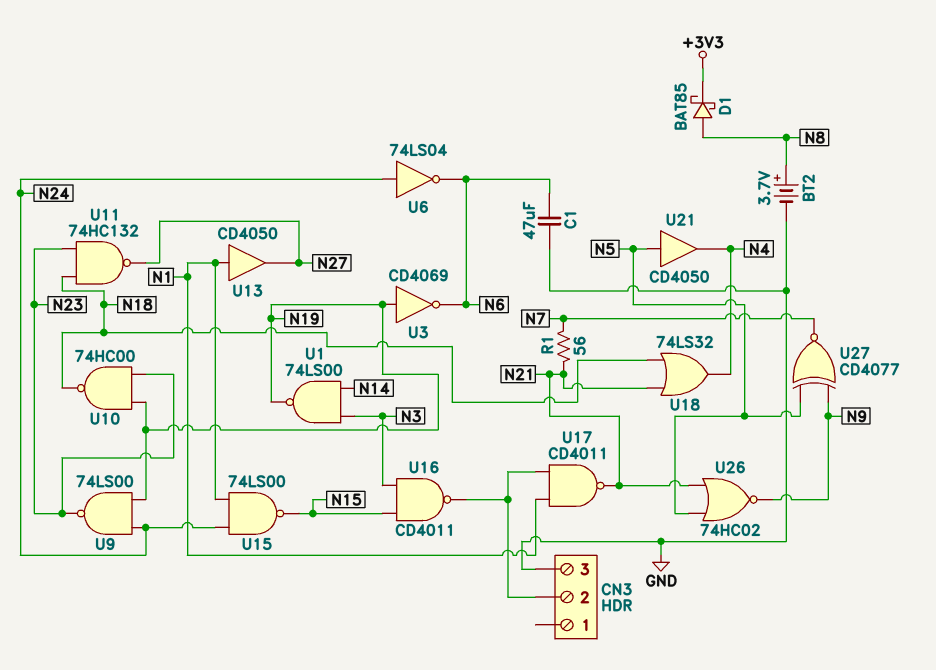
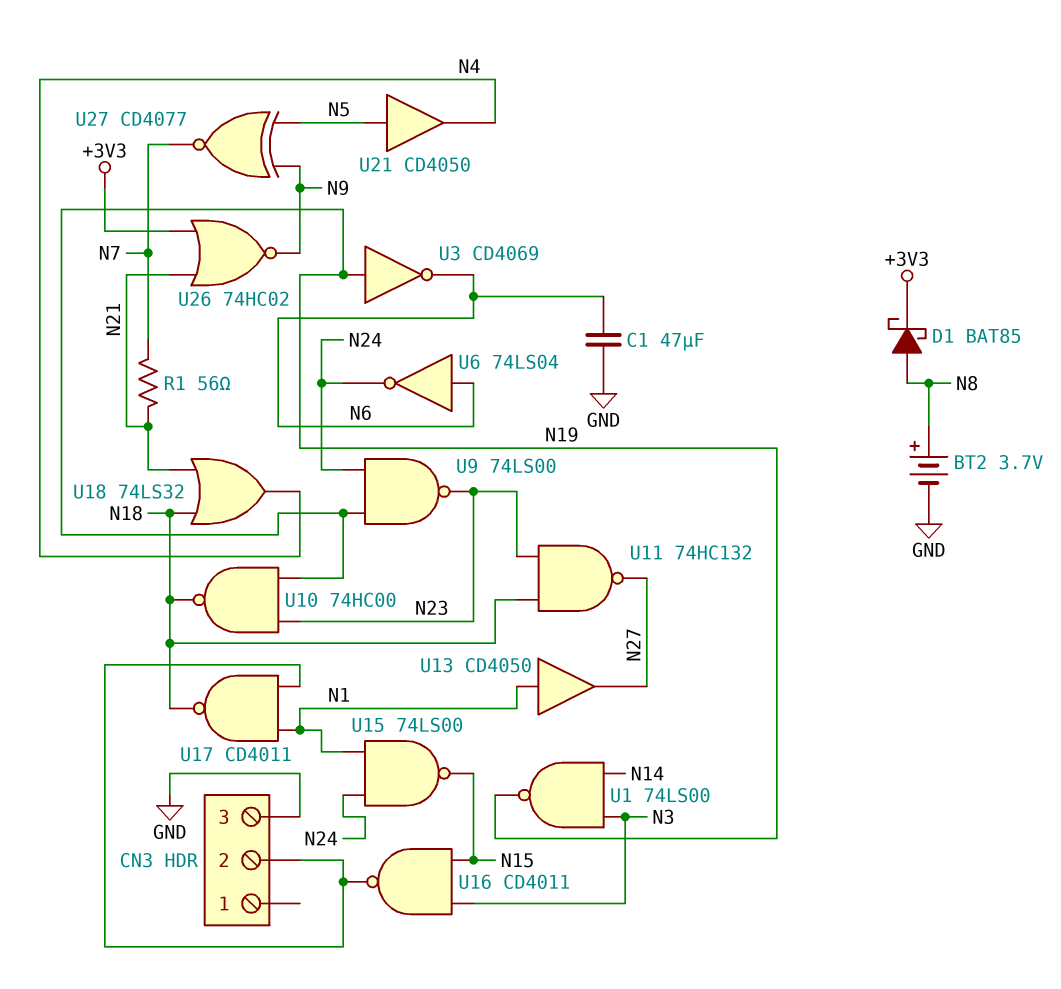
U6: NOT 74LS04 (in N24, out N6) -> NOT 74LS04 (in N6, out N24)
U17: NAND CD4011 (in CN3/2, in N1, out N21) -> NAND CD4011 (in CN3/2, in N1, out N18)
U26: NOR 74HC02 (in N5, in N21, out N9) -> NOR 74HC02 (in +3V3, in N21, out N9)

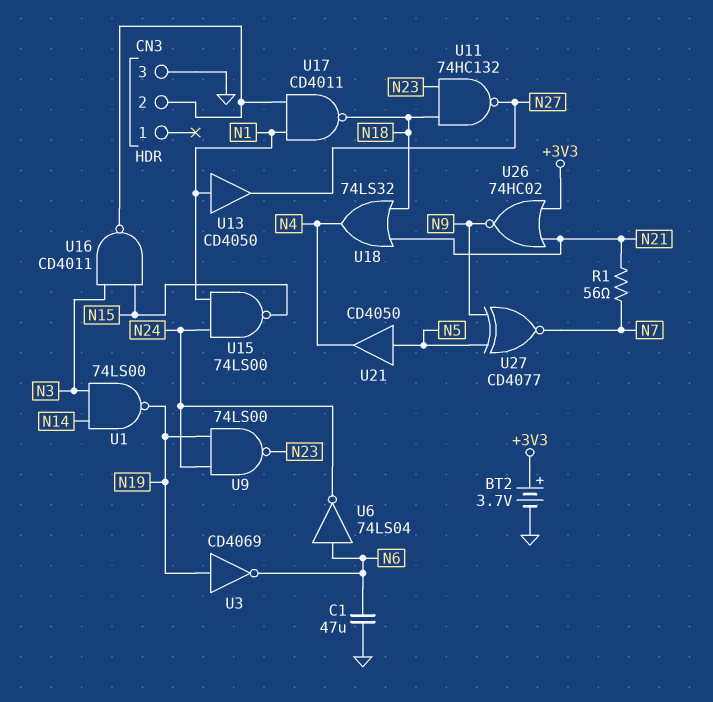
BT2: 3.7V (plus N8, minus GND) -> 3.7V (plus +3V3, minus GND)
D1: schottky BAT85 (A N8, K +3V3) -> none
U10: NAND 74HC00 (in N19, in N23, out N18) -> none

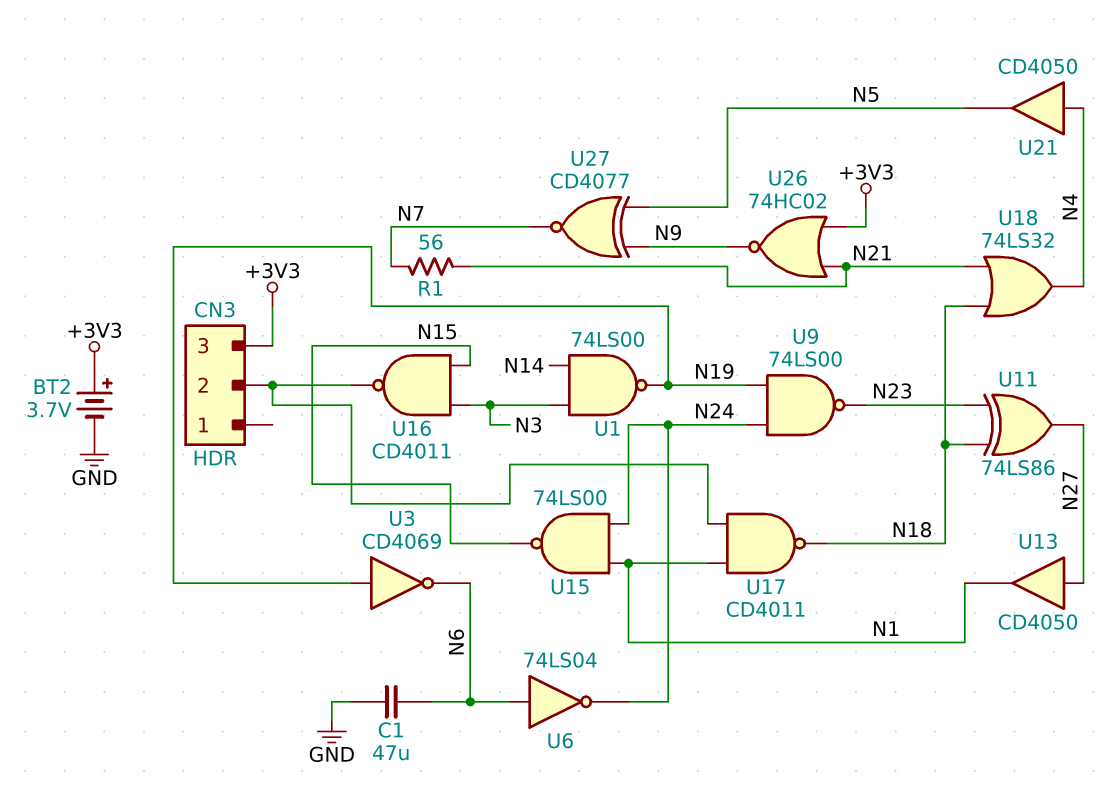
CN3 pin 3: GND -> +3V3
U11: NAND 74HC132 (in N18, in N23, out N27) -> XOR 74LS86 (in N18, in N23, out N27)
U13: buffer CD4050 (in N1, out N27) -> buffer CD4050 (in N27, out N1)
U21: buffer CD4050 (in N5, out N4) -> buffer CD4050 (in N4, out N5)

